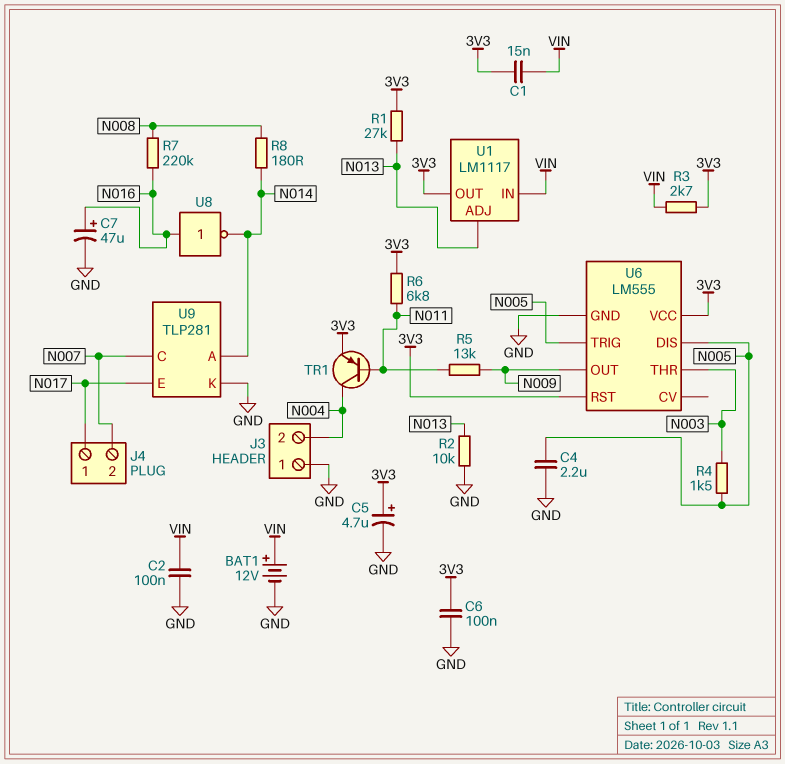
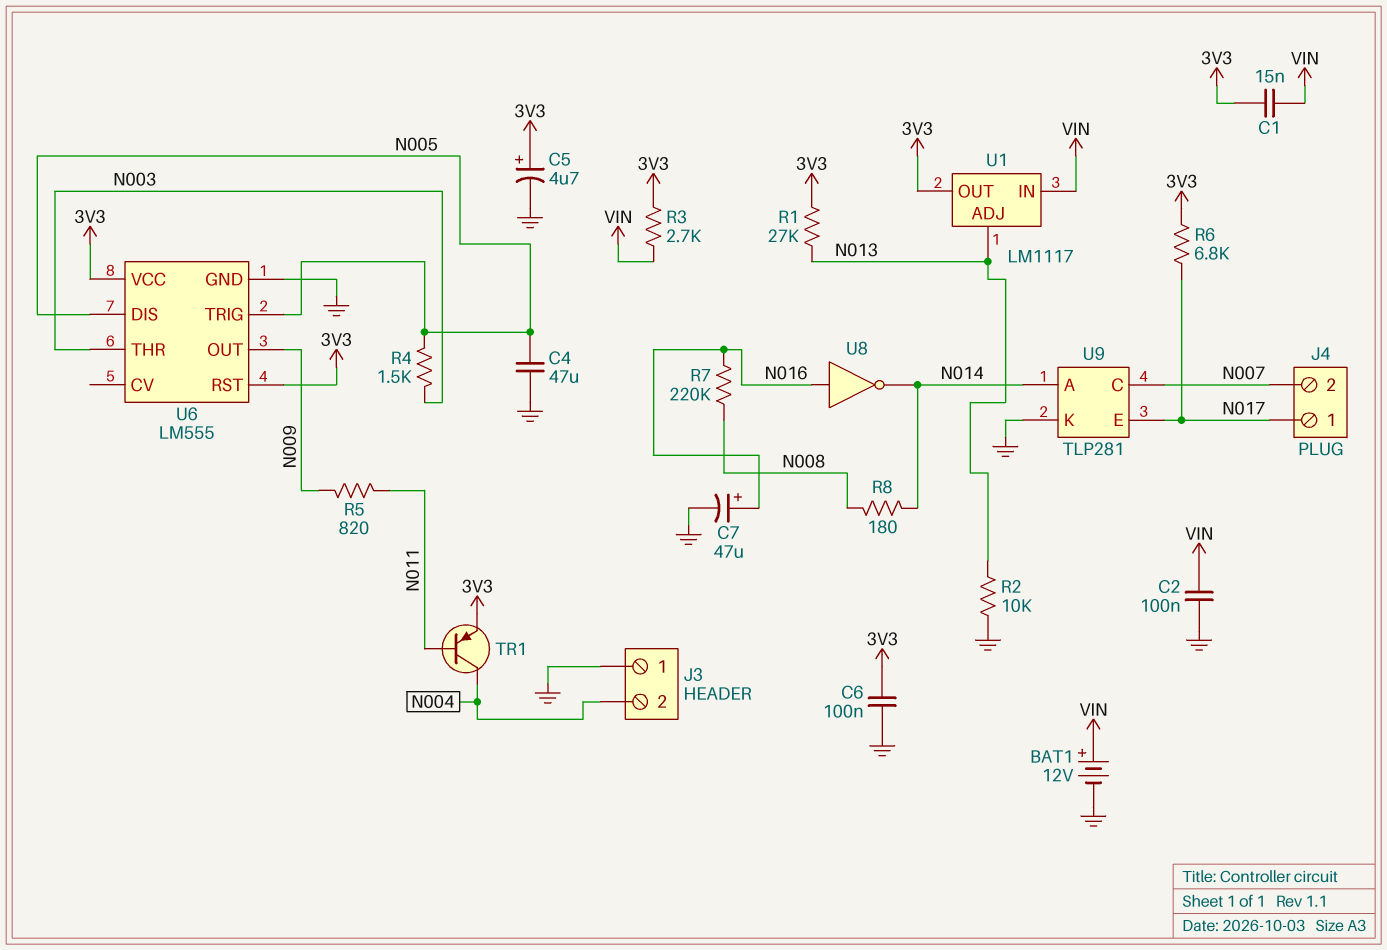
C4: 2.2uF (GND, N005) -> 47uF (GND, N005)
R5: 13k (N009, N011) -> 820 (N009, N011)
R6: 6.8k (3V3, N011) -> 6.8k (3V3, N017)

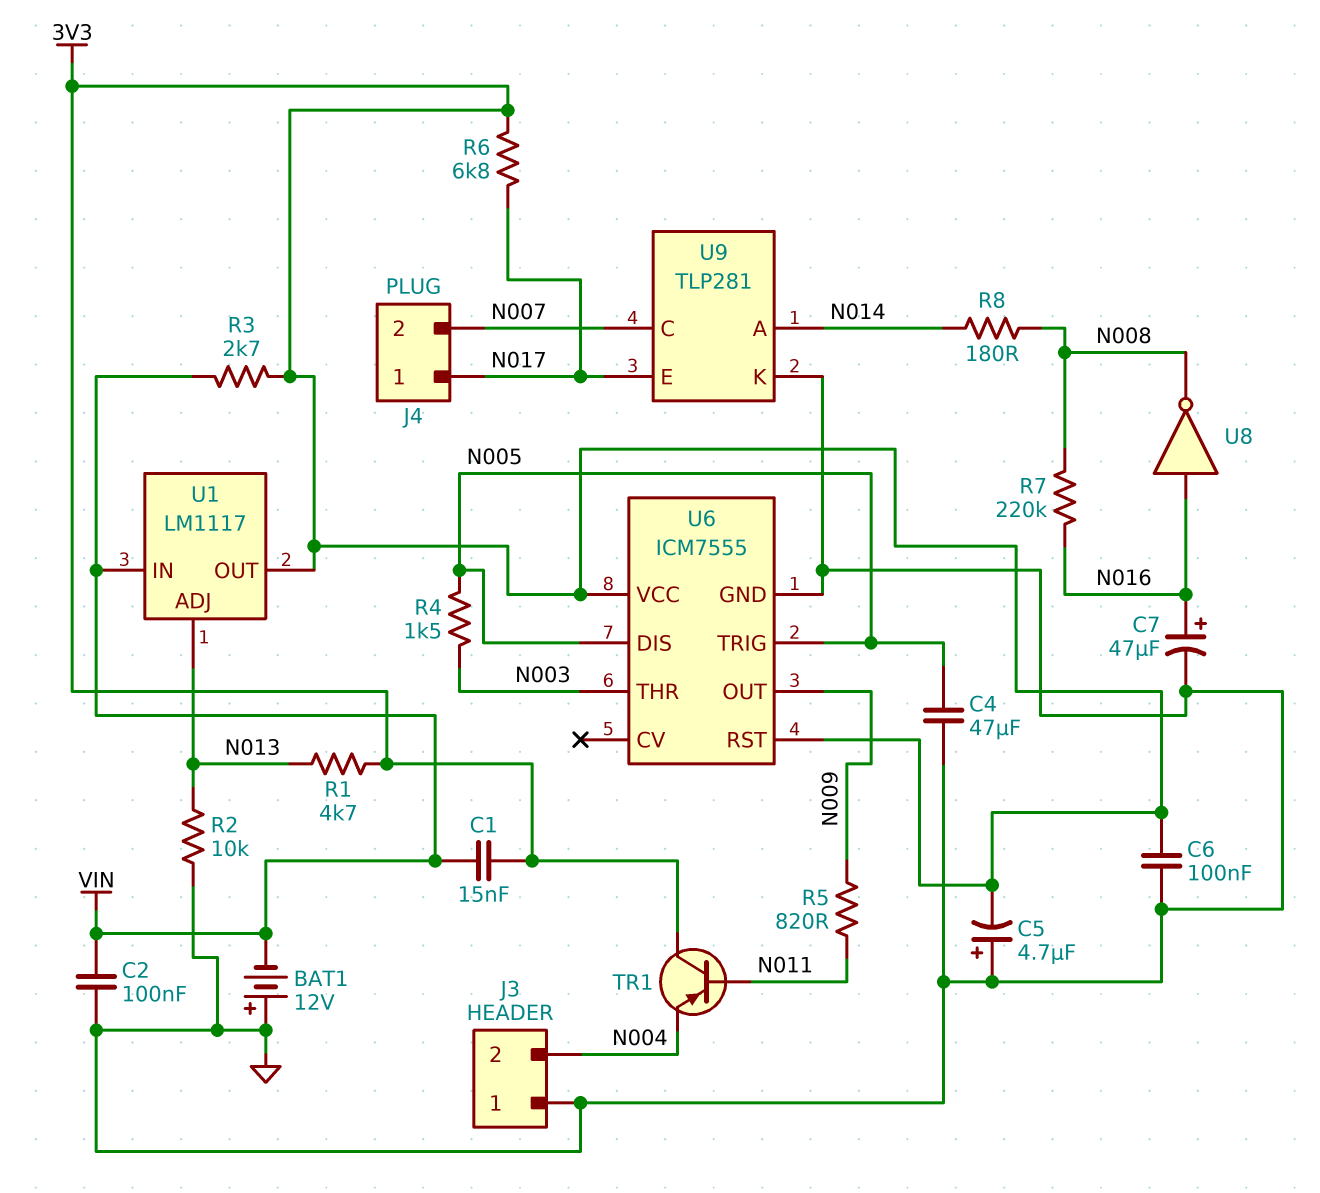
BAT1: 12V (plus VIN, minus GND) -> 12V (plus GND, minus VIN)
C5: 4.7uF (plus 3V3, minus GND) -> 4.7uF (plus GND, minus 3V3)
R1: 27k (3V3, N013) -> 4.7k (3V3, N013)
TR1: PNP (B N011, C N004, E 3V3) -> PNP (B N011, C 3V3, E N004)
U6: LM555 -> ICM7555
U8: NOT (in N016, out N014) -> NOT (in N016, out N008)

